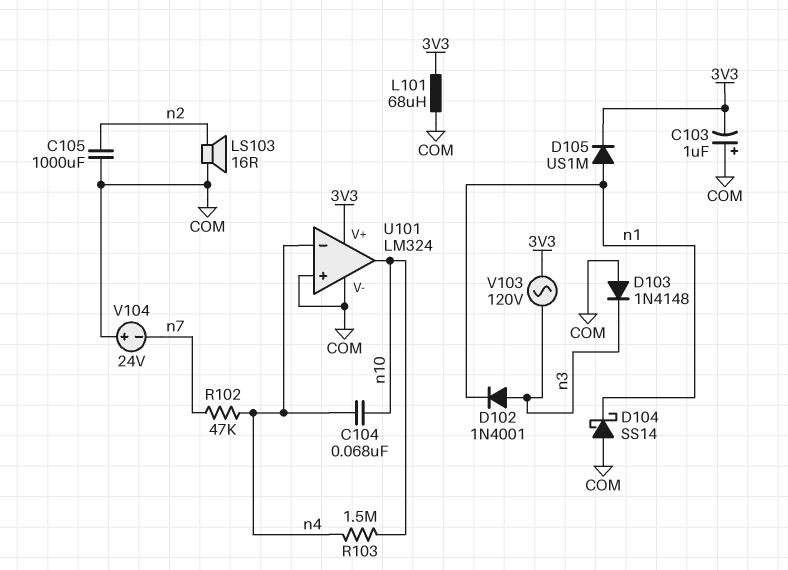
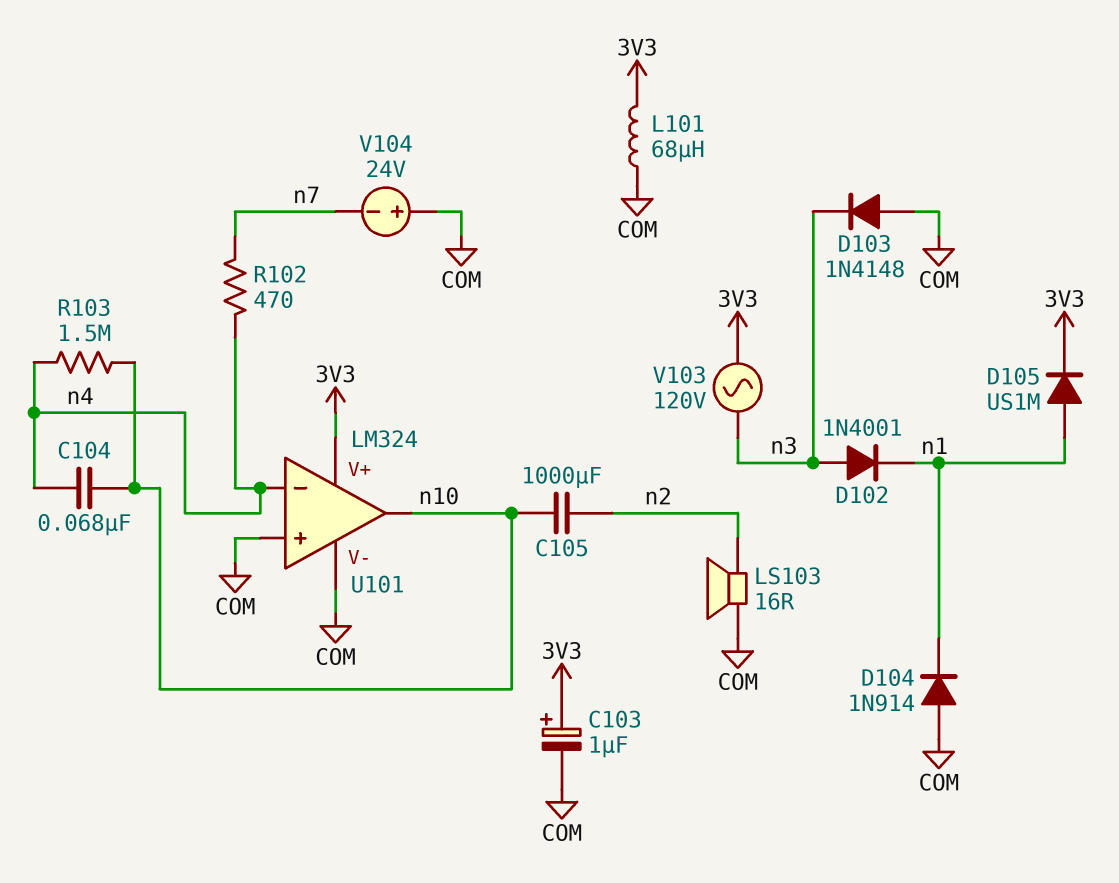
C103: 1uF (plus COM, minus 3V3) -> 1uF (plus 3V3, minus COM)
C105: 1000uF (COM, n2) -> 1000uF (n2, n10)
D104: schottky SS14 (A COM, K n1) -> diode 1N914 (A COM, K n1)
R102: 47k (n4, n7) -> 470 (n4, n7)

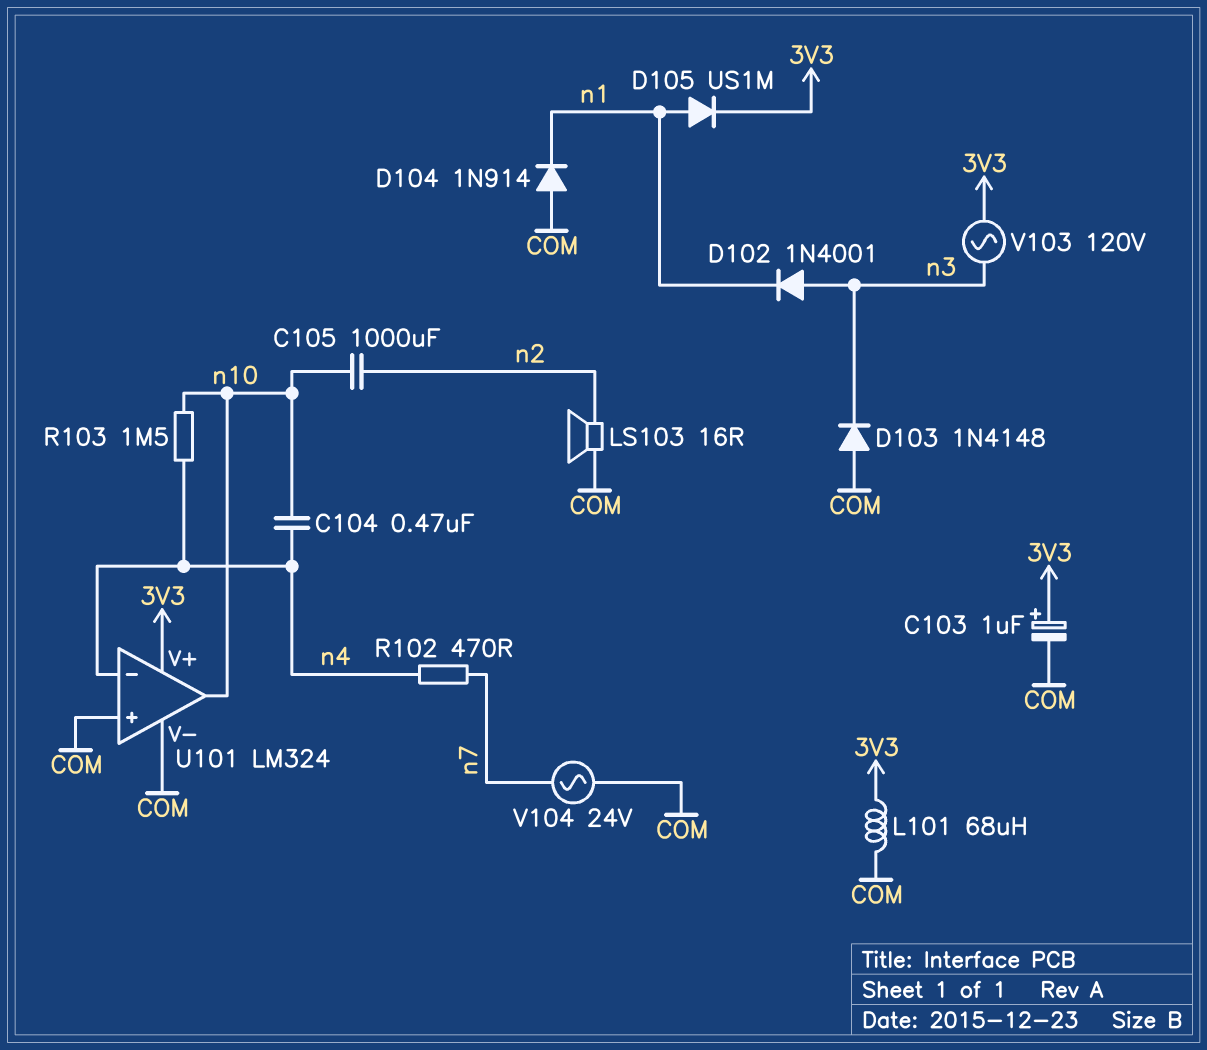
C104: 68nF (n4, n10) -> 470nF (n4, n10)
V104: 24V (plus COM, minus n7) -> AC 24V (COM, n7)

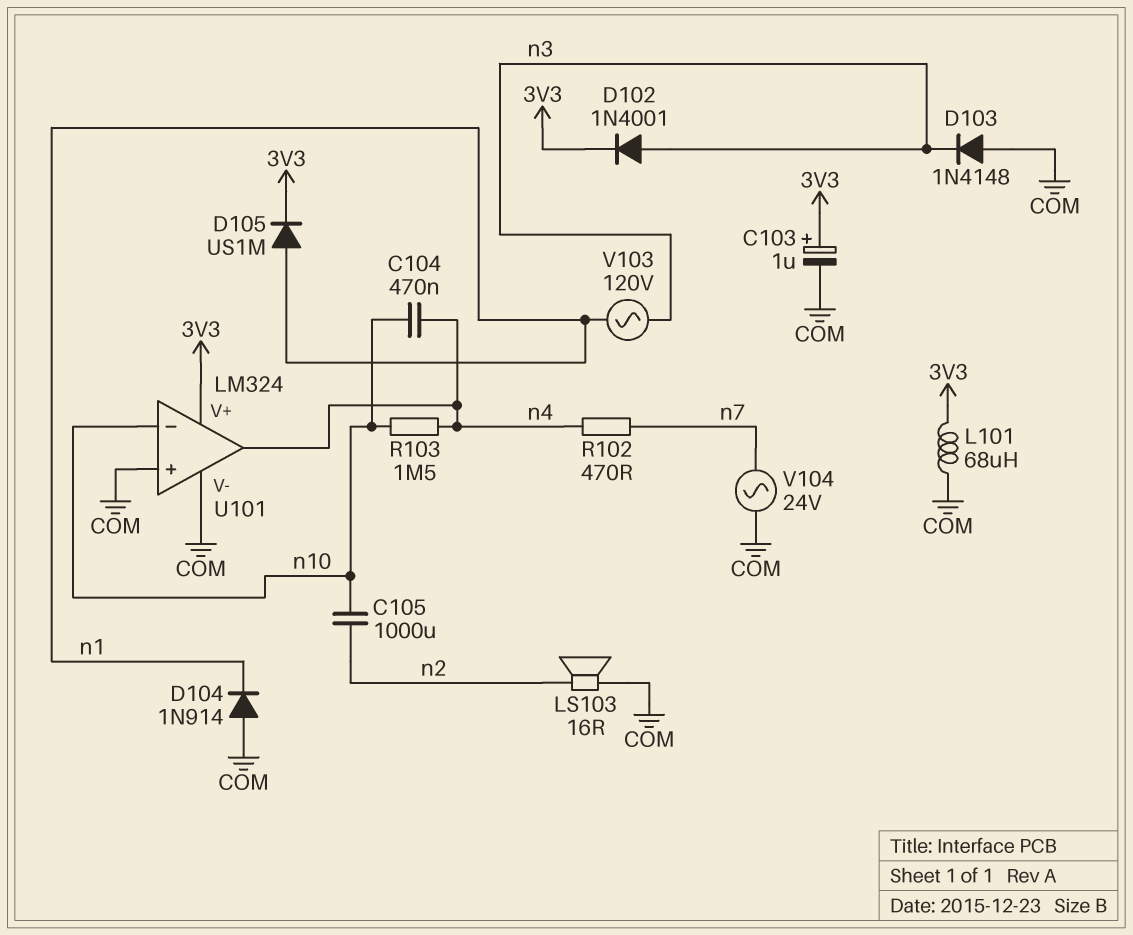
D102: diode 1N4001 (A n3, K n1) -> diode 1N4001 (A n3, K 3V3)
U101 pin in-: n4 -> n10
U101 pin out: n10 -> n4
V103: AC 120V (3V3, n3) -> AC 120V (n1, n3)

